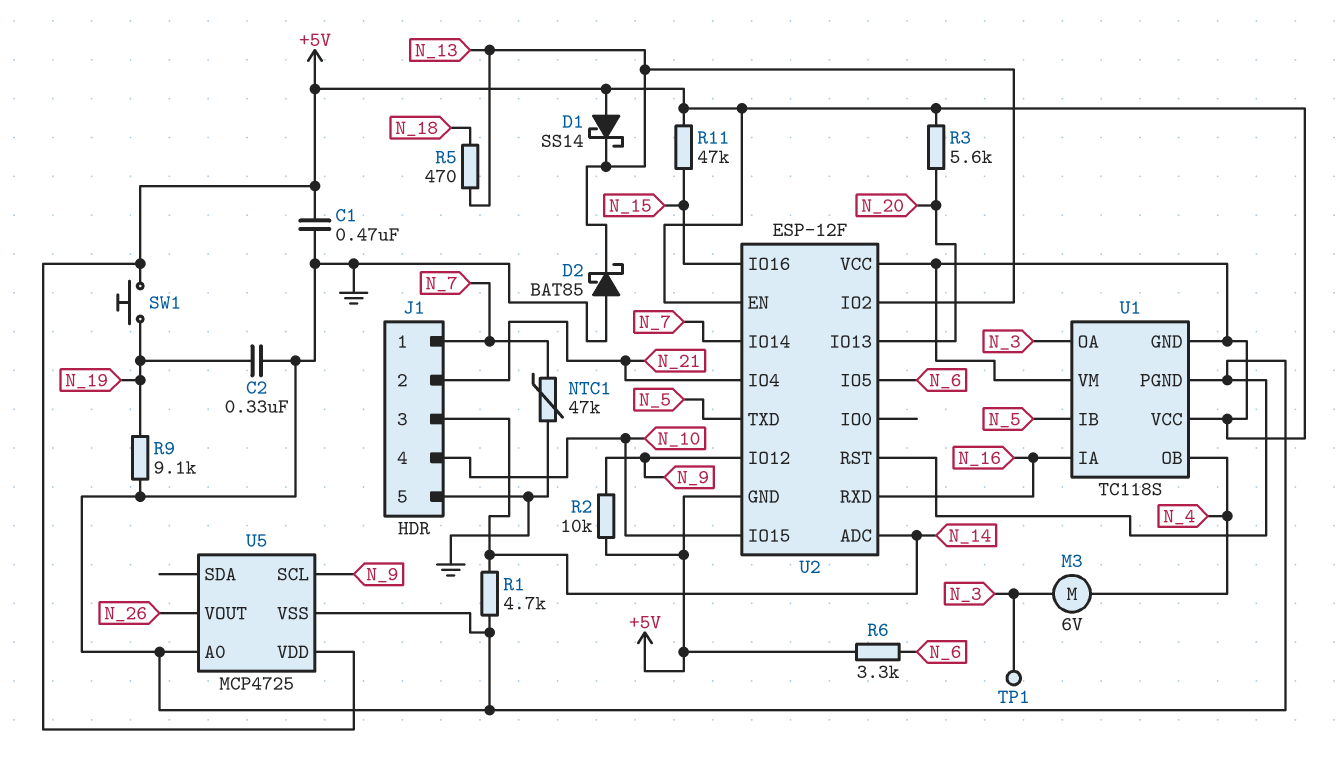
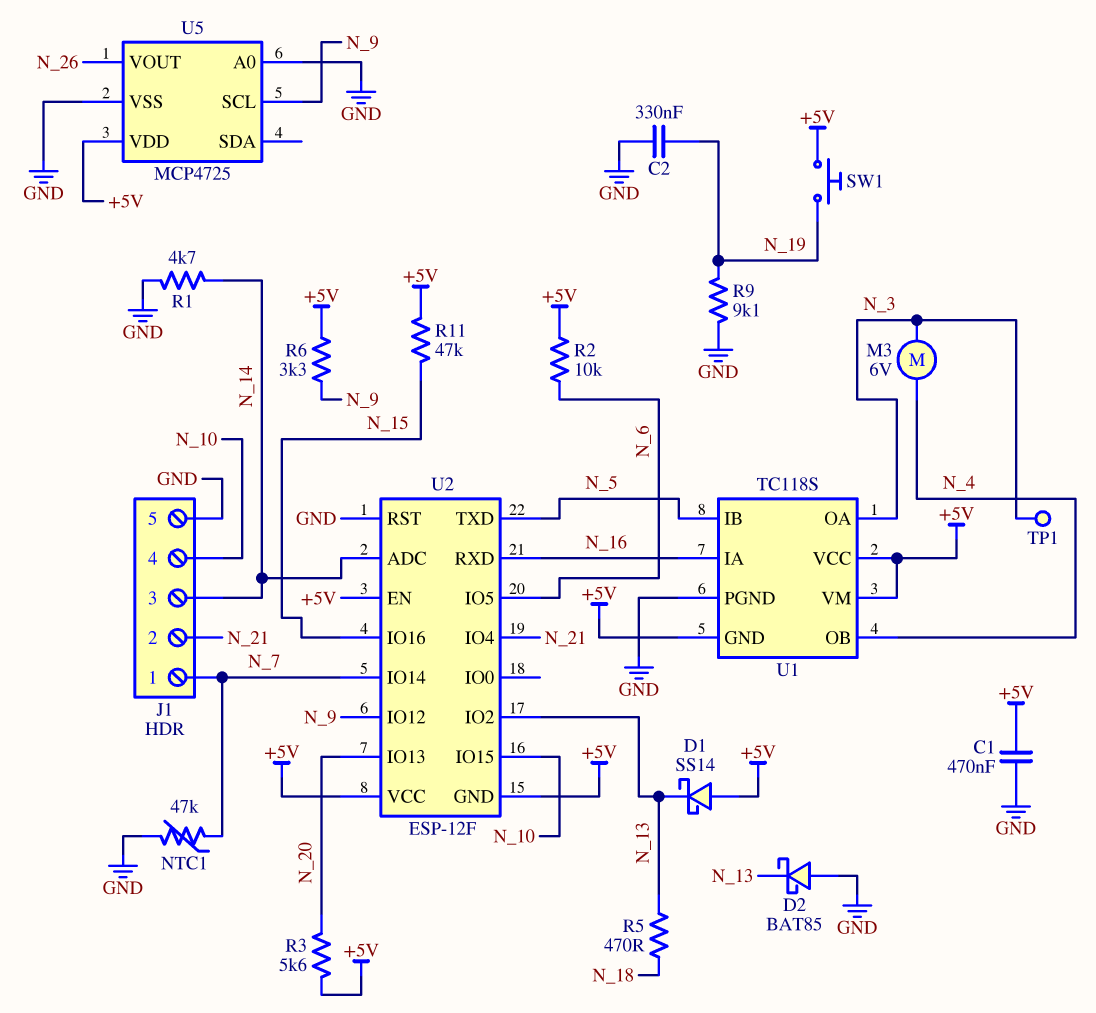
R2: 10k (+5V, N_9) -> 10k (+5V, N_6)
R6: 3.3k (+5V, N_6) -> 3.3k (+5V, N_9)

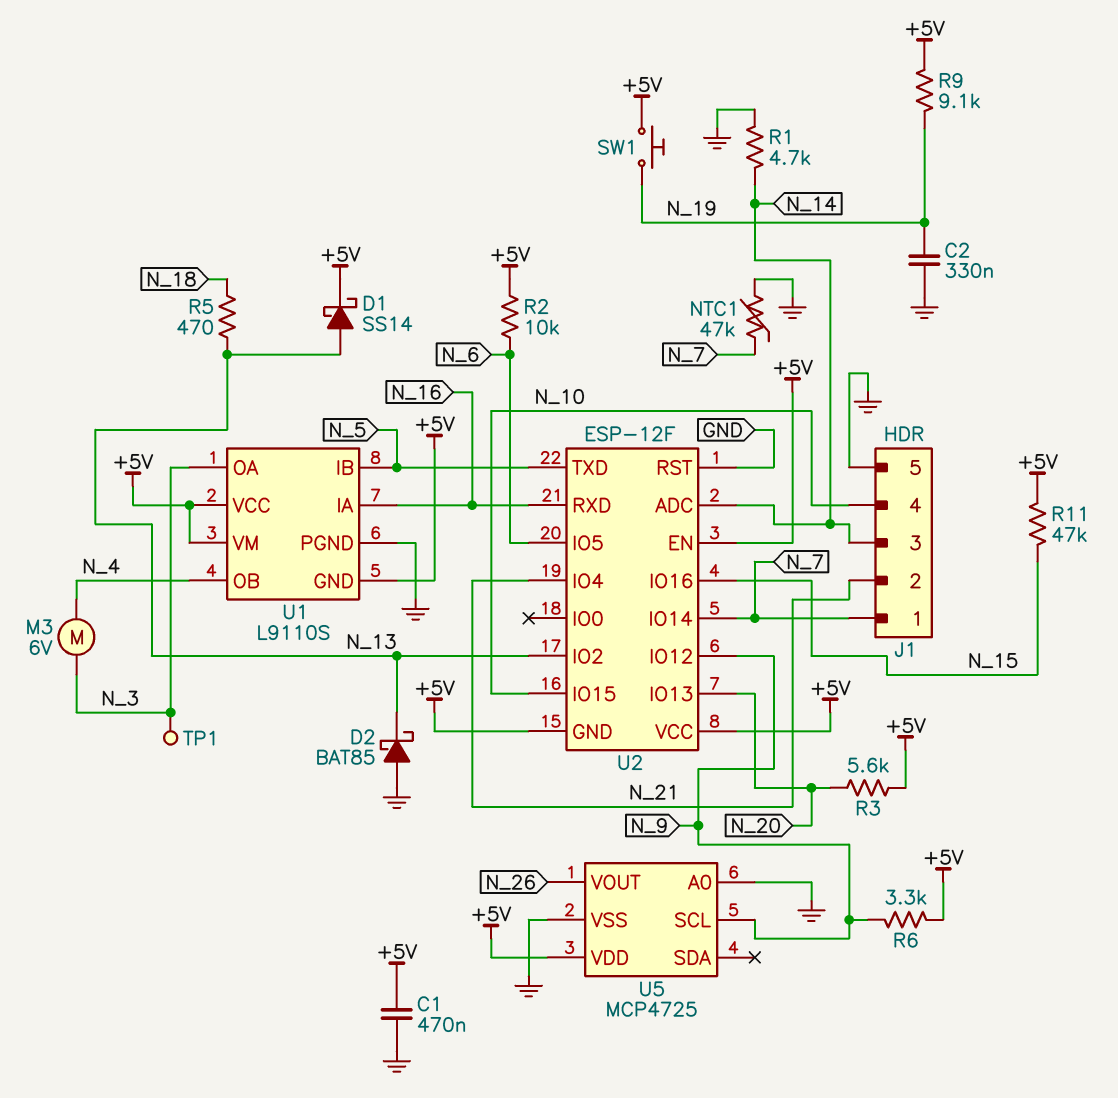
D1: schottky SS14 (A +5V, K N_13) -> schottky SS14 (A N_13, K +5V)
R9: 9.1k (GND, N_19) -> 9.1k (+5V, N_19)
U1: TC118S -> L9110S

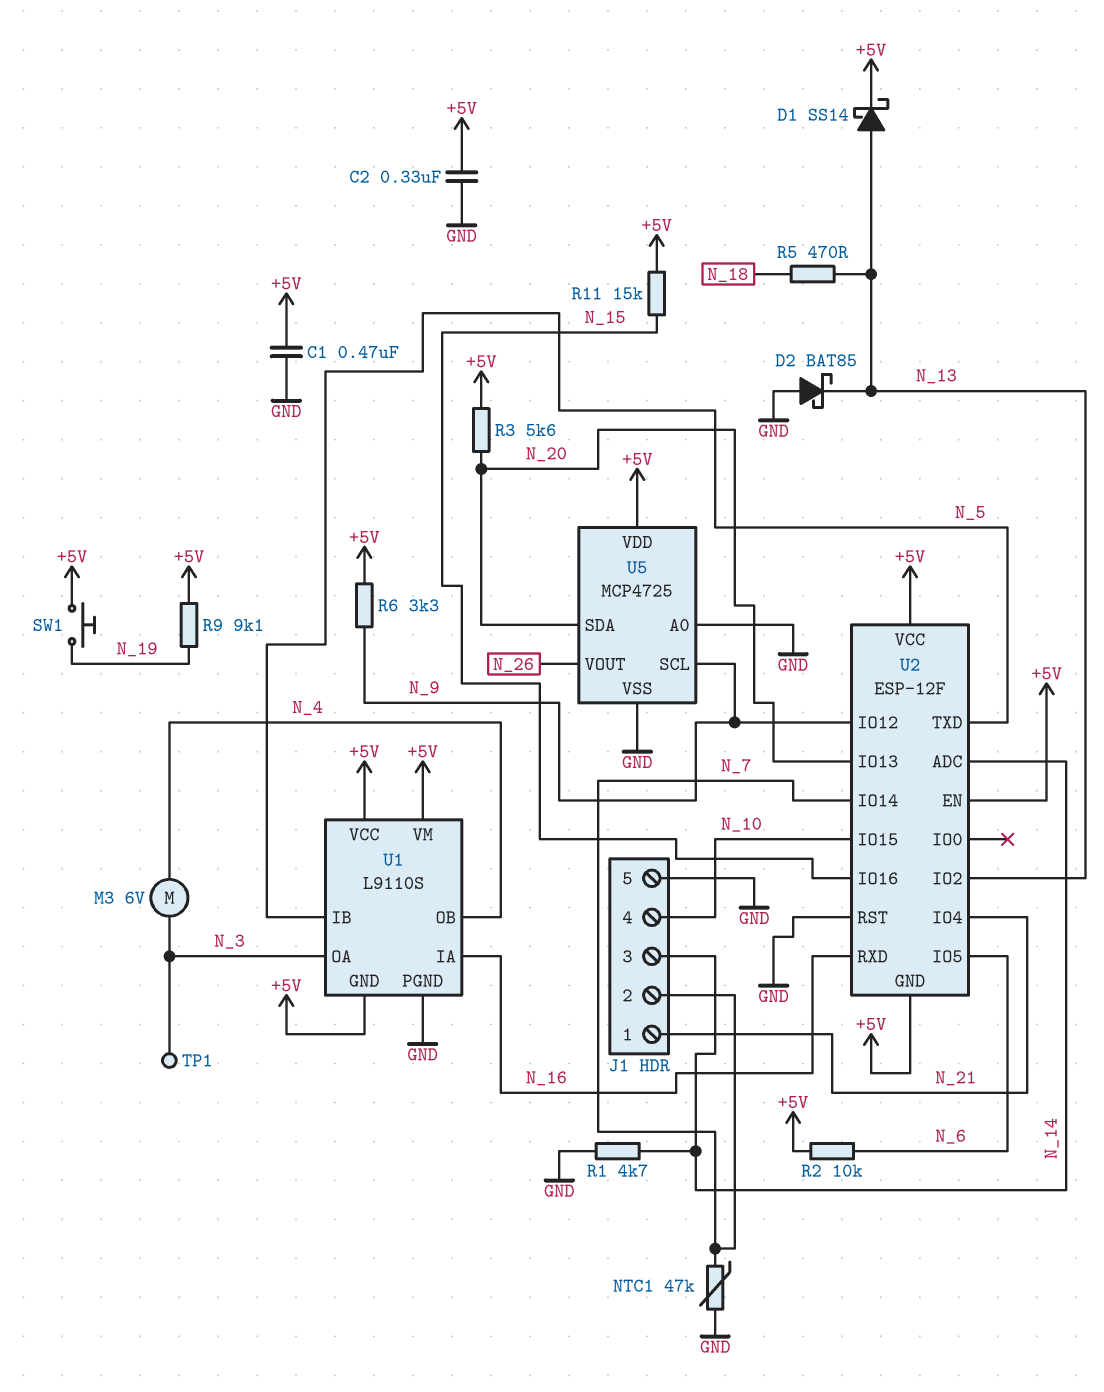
C2: 330nF (GND, N_19) -> 330nF (+5V, GND)
J1 pin 1: N_7 -> N_21
J1 pin 2: N_21 -> N_7
R11: 47k (+5V, N_15) -> 15k (+5V, N_15)
U5 pin SDA: none -> N_20

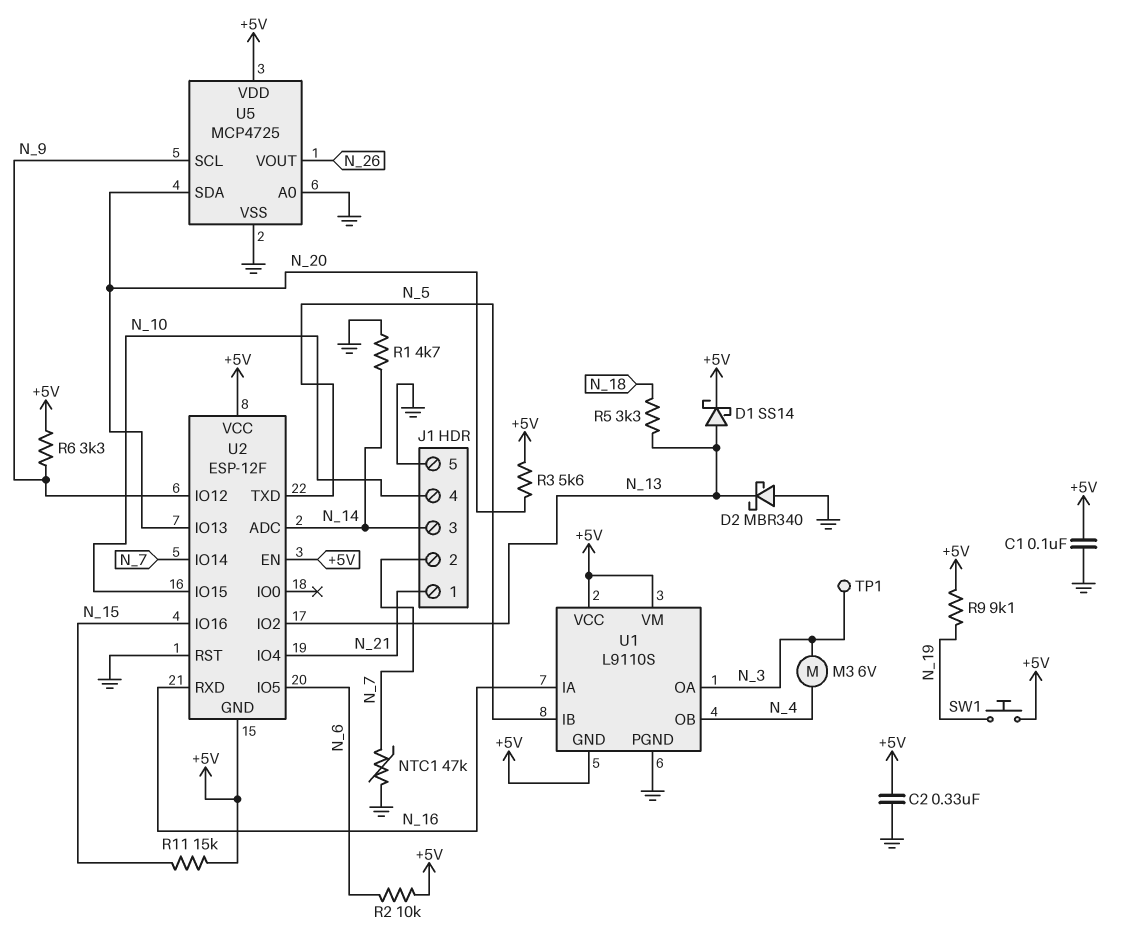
C1: 470nF (+5V, GND) -> 100nF (+5V, GND)
D2: schottky BAT85 (A GND, K N_13) -> schottky MBR340 (A GND, K N_13)
R5: 470 (N_13, N_18) -> 3.3k (N_13, N_18)

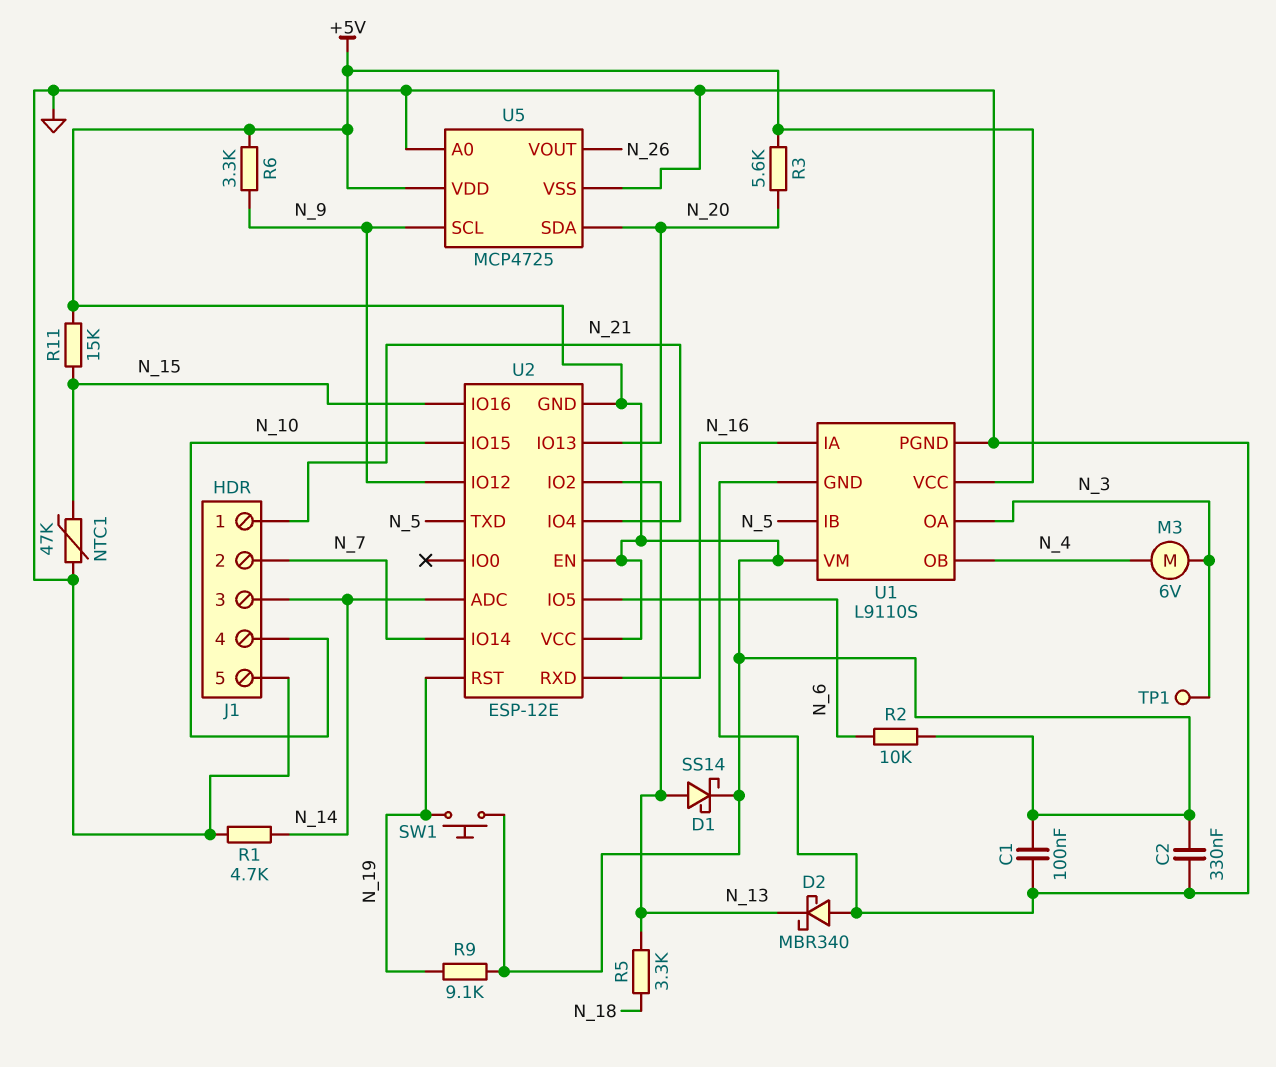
NTC1: 47k (GND, N_7) -> 47k (GND, N_15)
U1 pin GND: +5V -> GND
U2: ESP-12F -> ESP-12E
U2 pin RST: GND -> N_19

